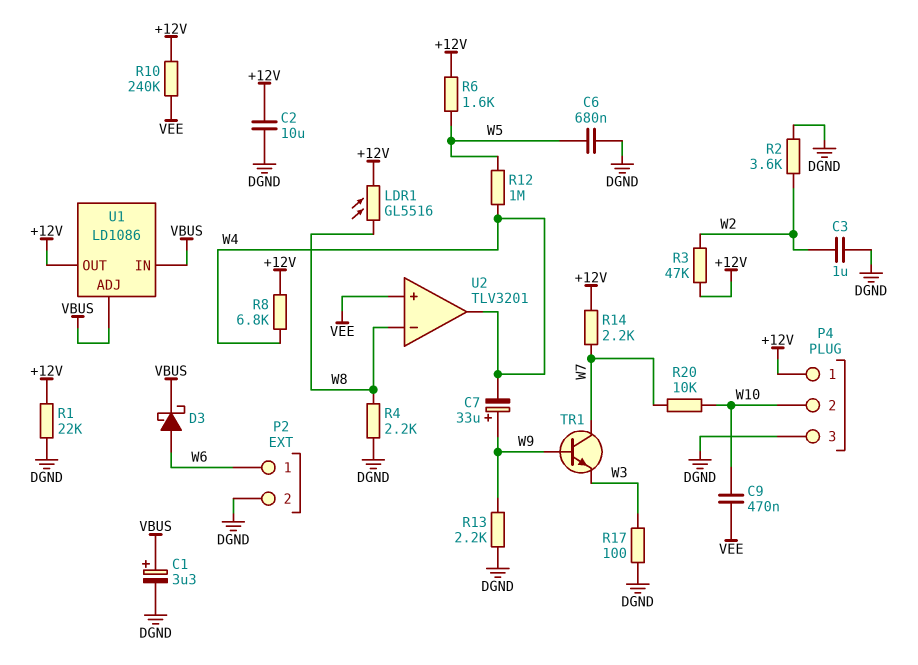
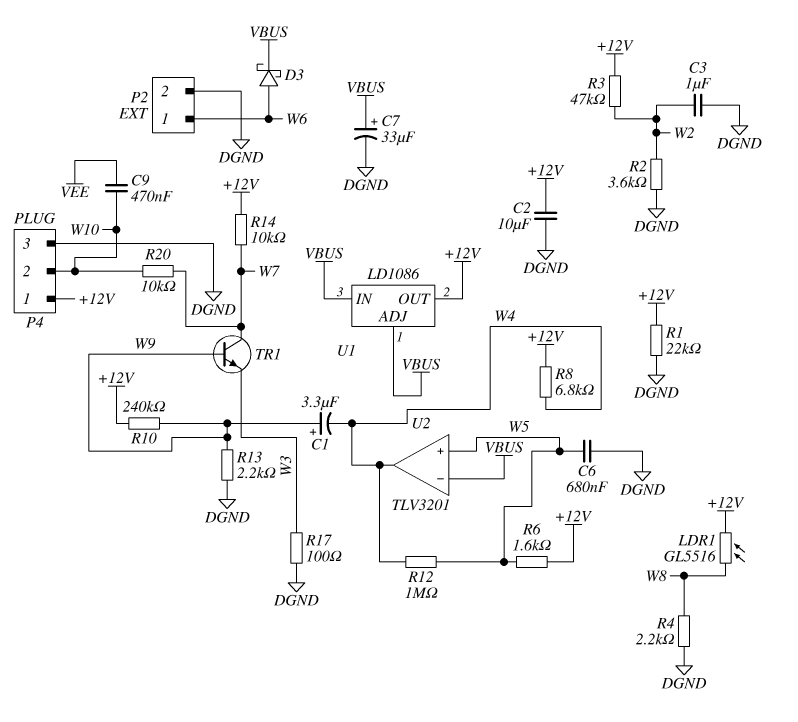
C1: 3.3uF (plus VBUS, minus DGND) -> 3.3uF (plus W9, minus W4)
C7: 33uF (plus W9, minus W4) -> 33uF (plus VBUS, minus DGND)
R10: 240k (+12V, VEE) -> 240k (+12V, W9)
R14: 2.2k (+12V, W7) -> 10k (+12V, W7)
U2 pin in+: VEE -> W5
U2 pin in-: W8 -> VBUS

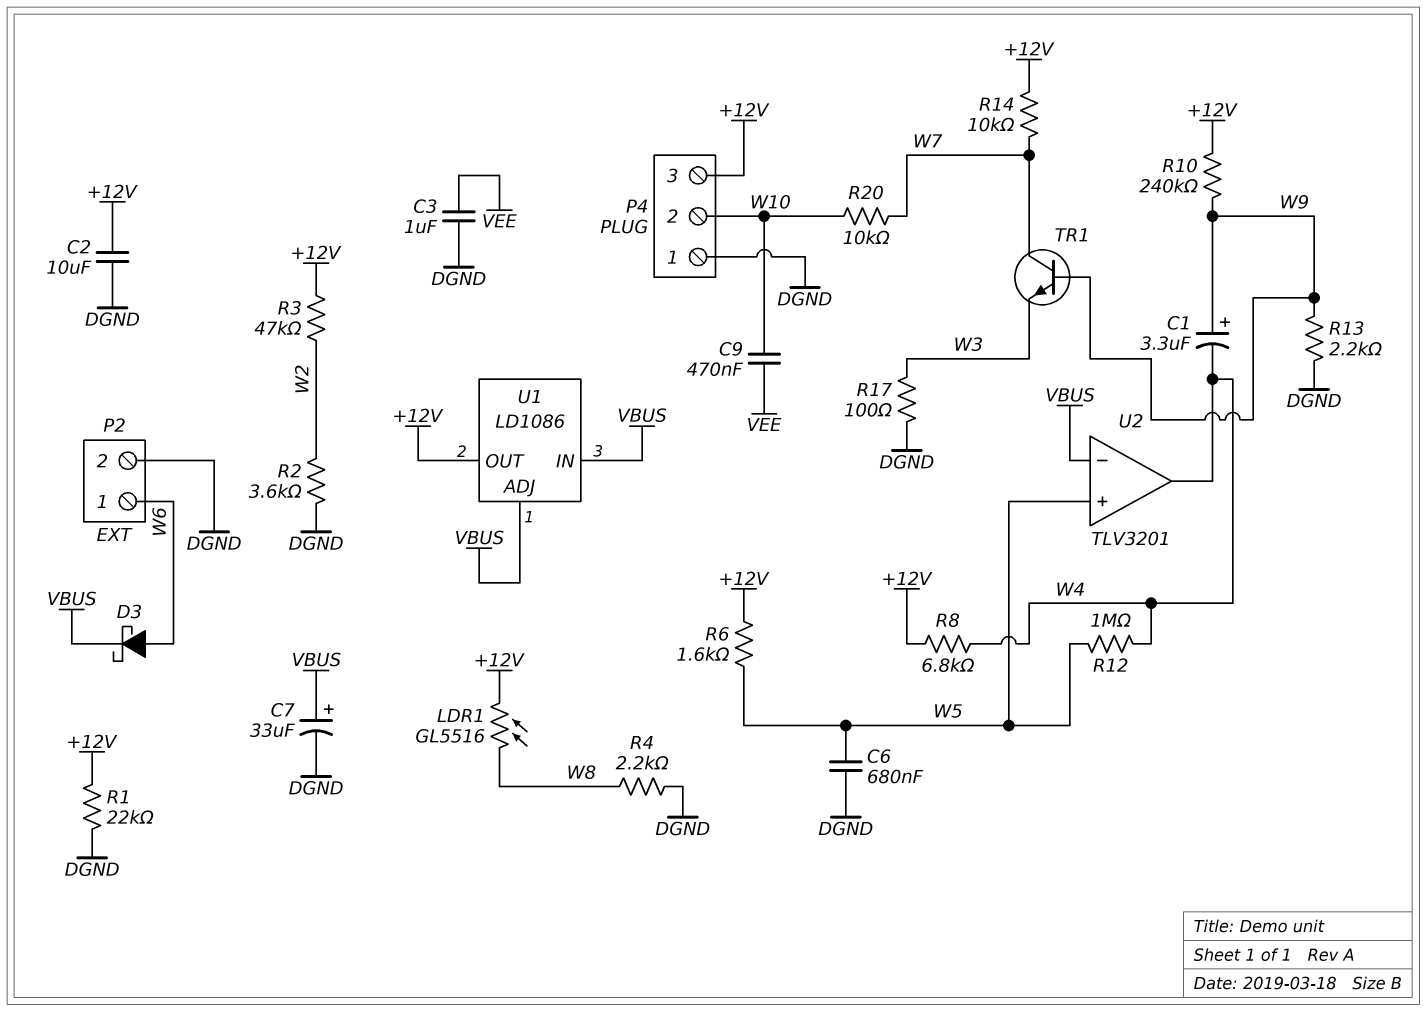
C3: 1uF (DGND, W2) -> 1uF (DGND, VEE)
P4 pin 1: +12V -> DGND
P4 pin 3: DGND -> +12V

